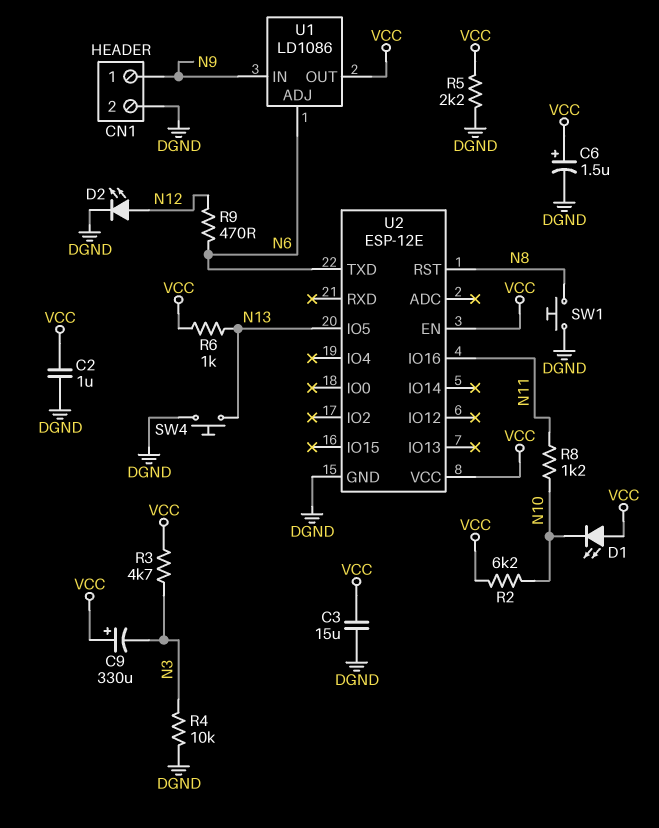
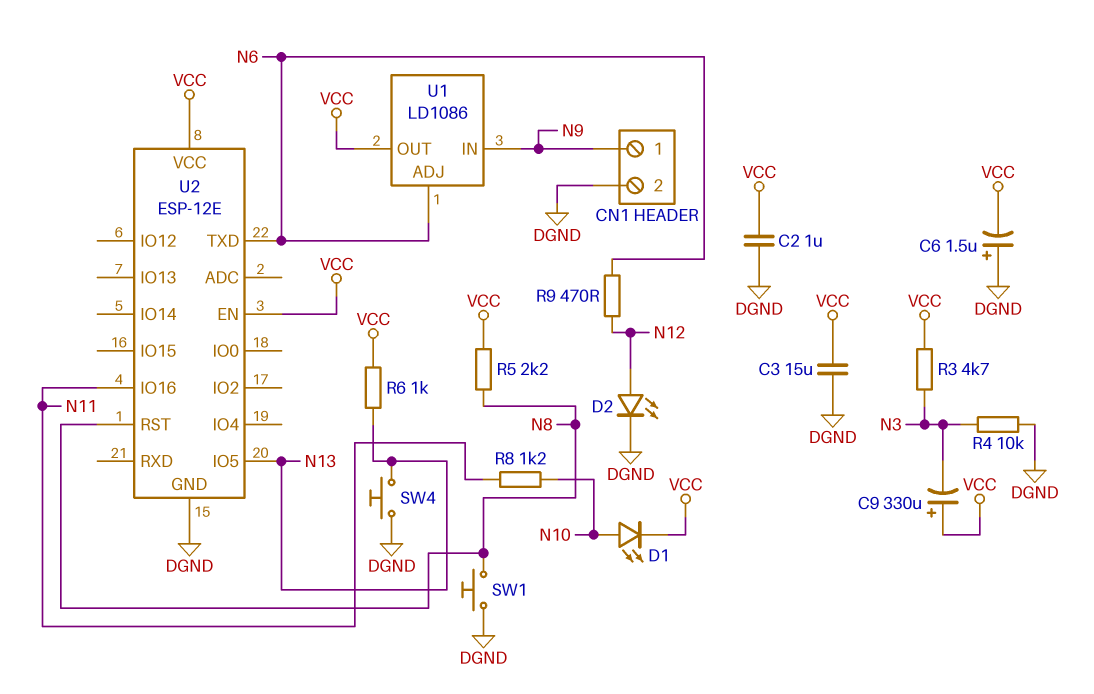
C6: 1.5uF (plus VCC, minus DGND) -> 1.5uF (plus DGND, minus VCC)
D1: LED (A VCC, K N10) -> LED (A N10, K VCC)
R2: 6.2k (N10, VCC) -> none
R5: 2.2k (DGND, VCC) -> 2.2k (N8, VCC)

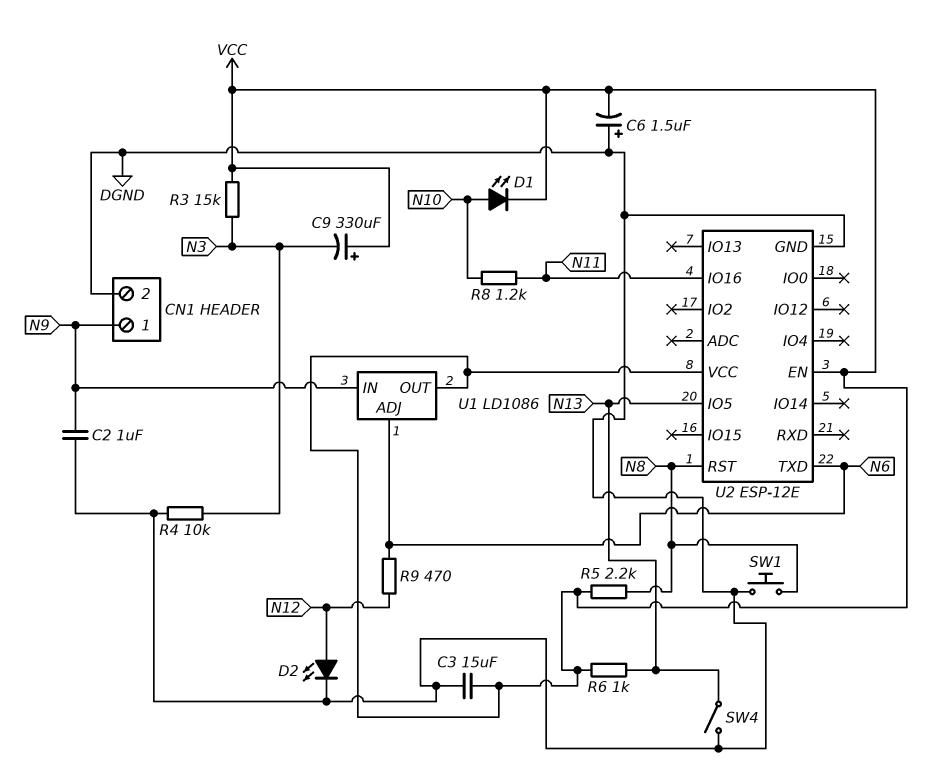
C2: 1uF (DGND, VCC) -> 1uF (DGND, N9)
R3: 4.7k (N3, VCC) -> 15k (N3, VCC)
SW4: button (DGND, N13) -> switch (DGND, N13)

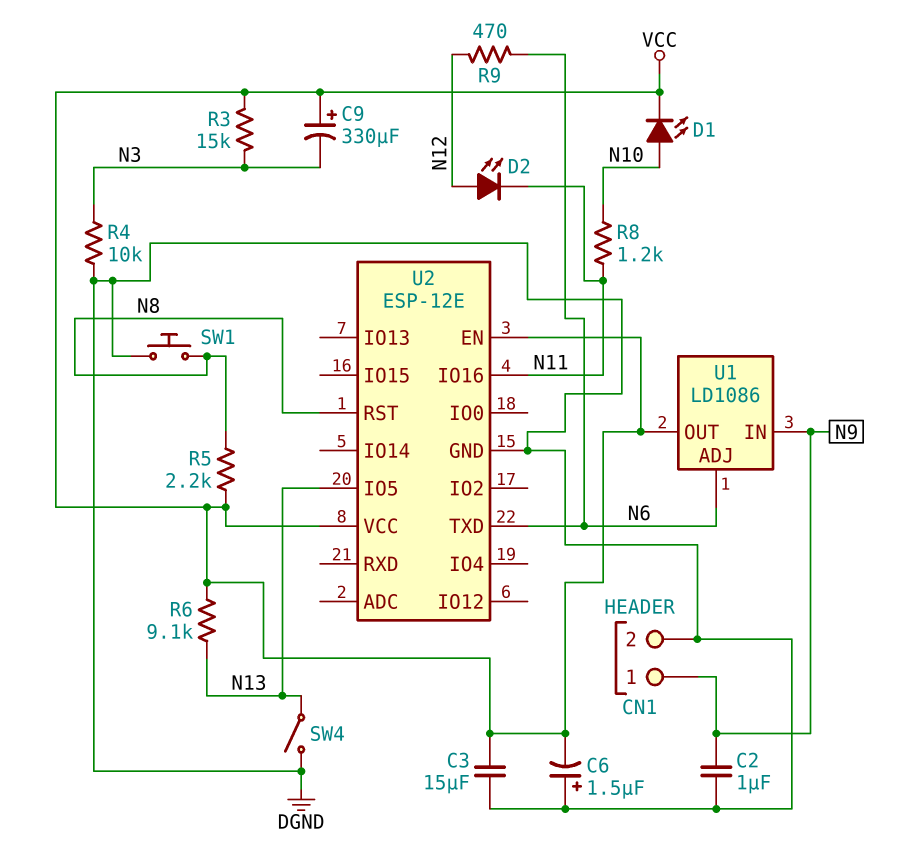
D2: LED (A N12, K DGND) -> LED (A N12, K N11)
R6: 1k (N13, VCC) -> 9.1k (N13, VCC)

